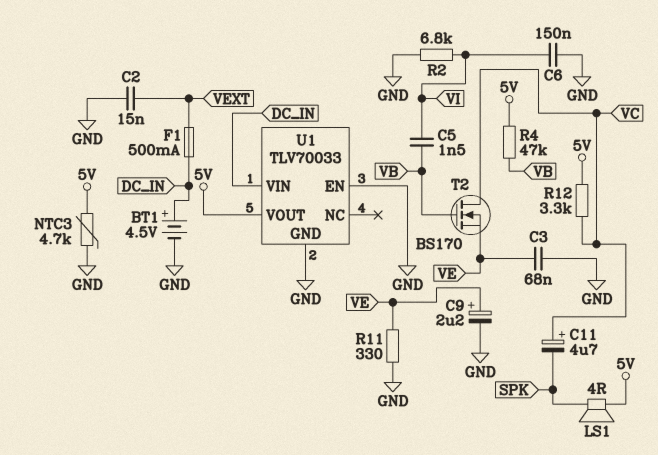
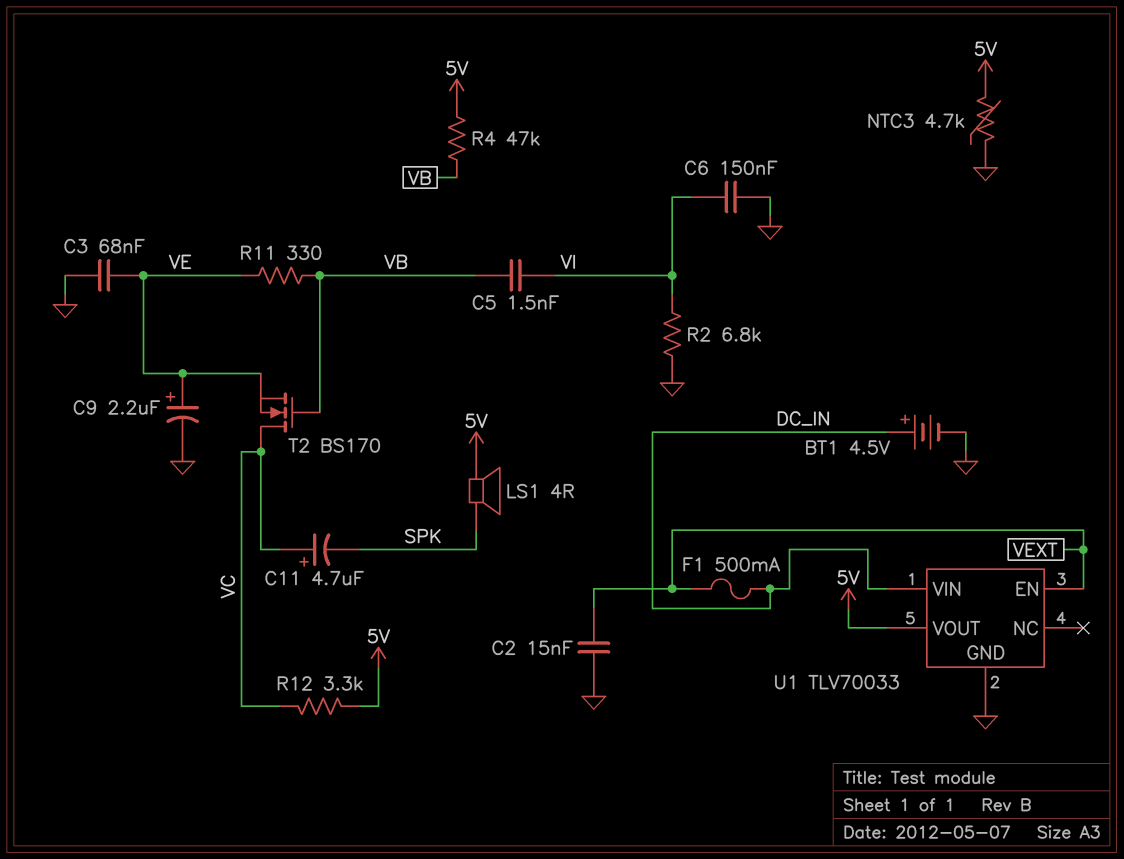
R11: 330 (GND, VE) -> 330 (VB, VE)
U1 pin EN: GND -> VEXT

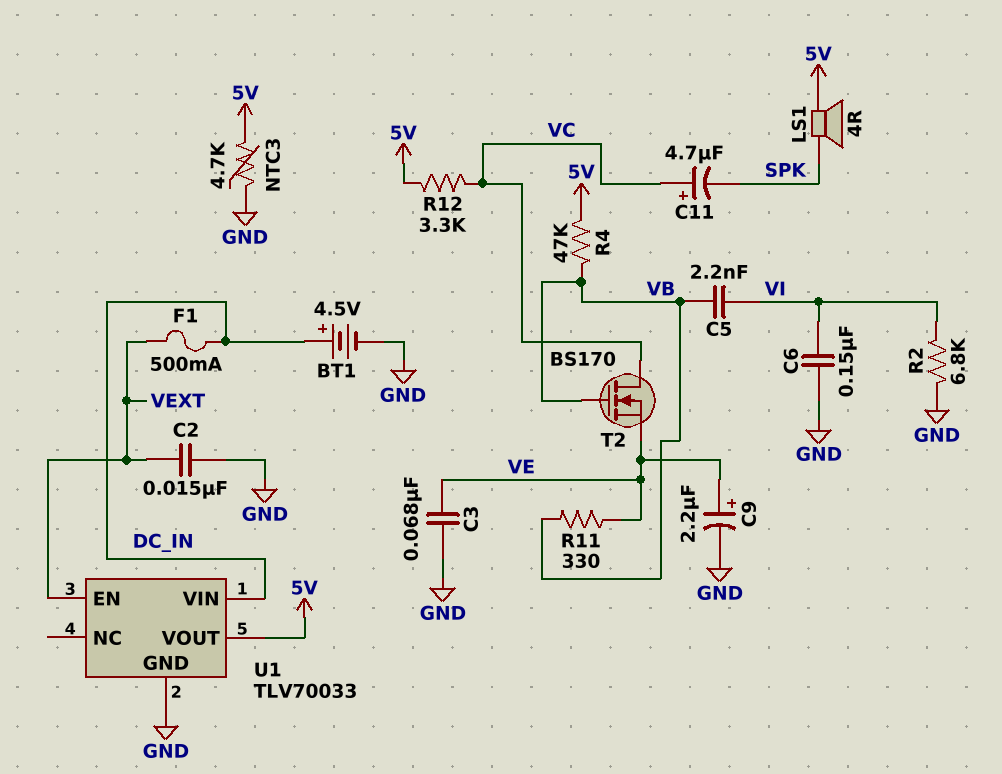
C5: 1.5nF (VB, VI) -> 2.2nF (VB, VI)

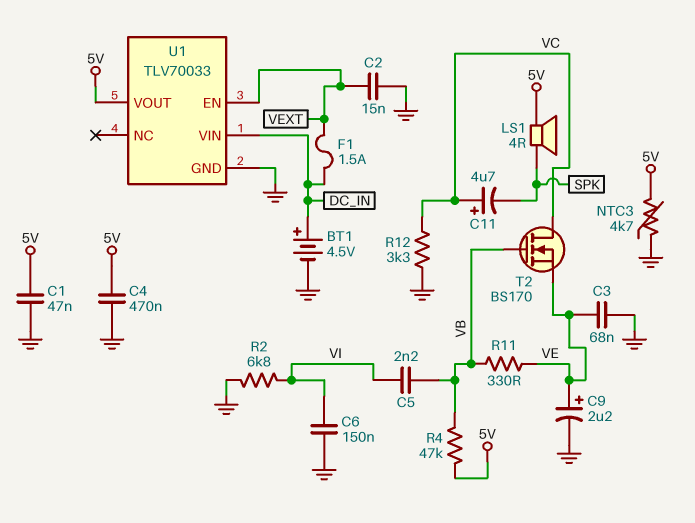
C1: none -> 47nF (5V, GND)
C4: none -> 470nF (5V, GND)
F1: 500mA (DC_IN, VEXT) -> 1.5A (DC_IN, VEXT)
R12: 3.3k (5V, VC) -> 3.3k (GND, VC)

